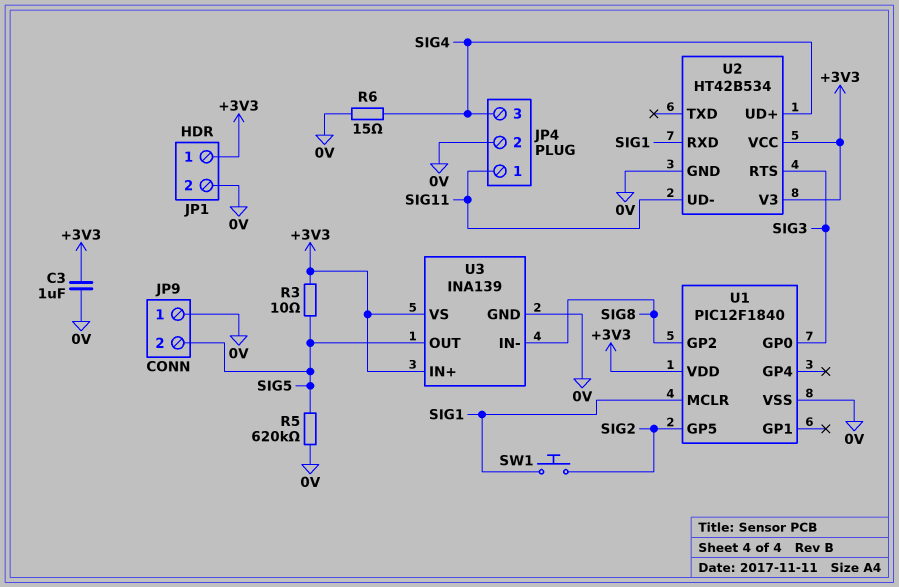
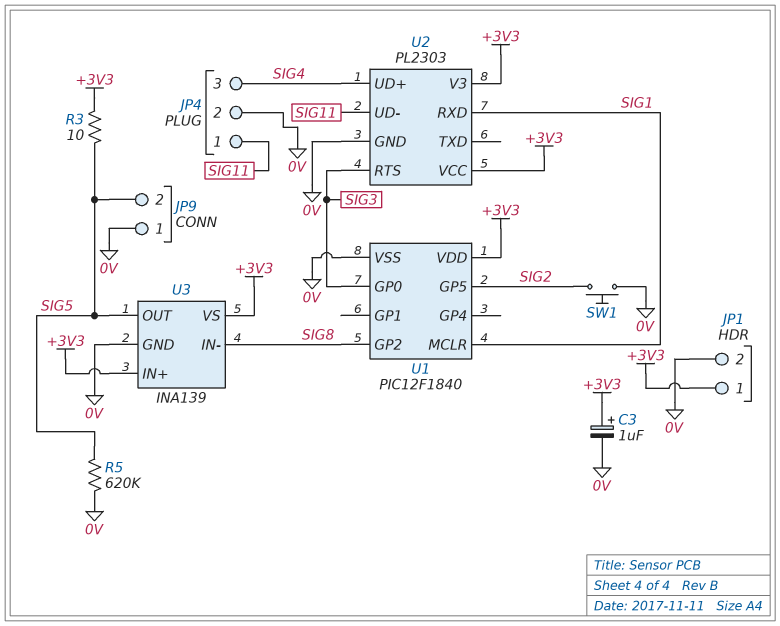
C3: 1uF (+3V3, 0V) -> 1uF (plus +3V3, minus 0V)
R6: 15 (0V, SIG4) -> none
SW1: button (SIG1, SIG2) -> button (0V, SIG2)
U2: HT42B534 -> PL2303

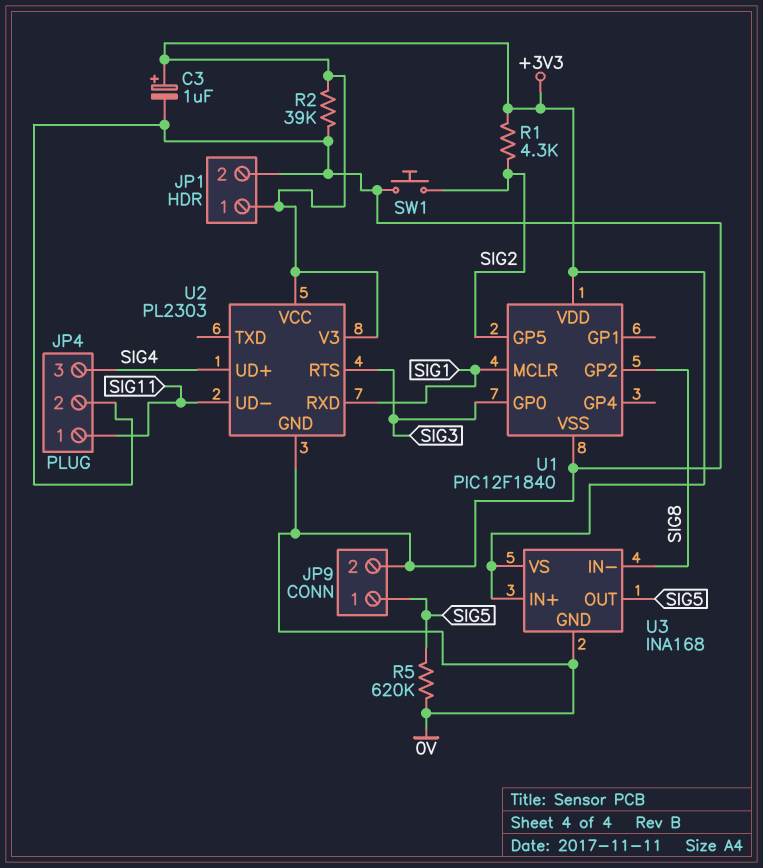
JP9 pin 1: 0V -> SIG5
JP9 pin 2: SIG5 -> 0V
R1: none -> 4.3k (+3V3, SIG2)
R2: none -> 39k (+3V3, 0V)
R3: 10 (+3V3, SIG5) -> none
U3: INA139 -> INA168

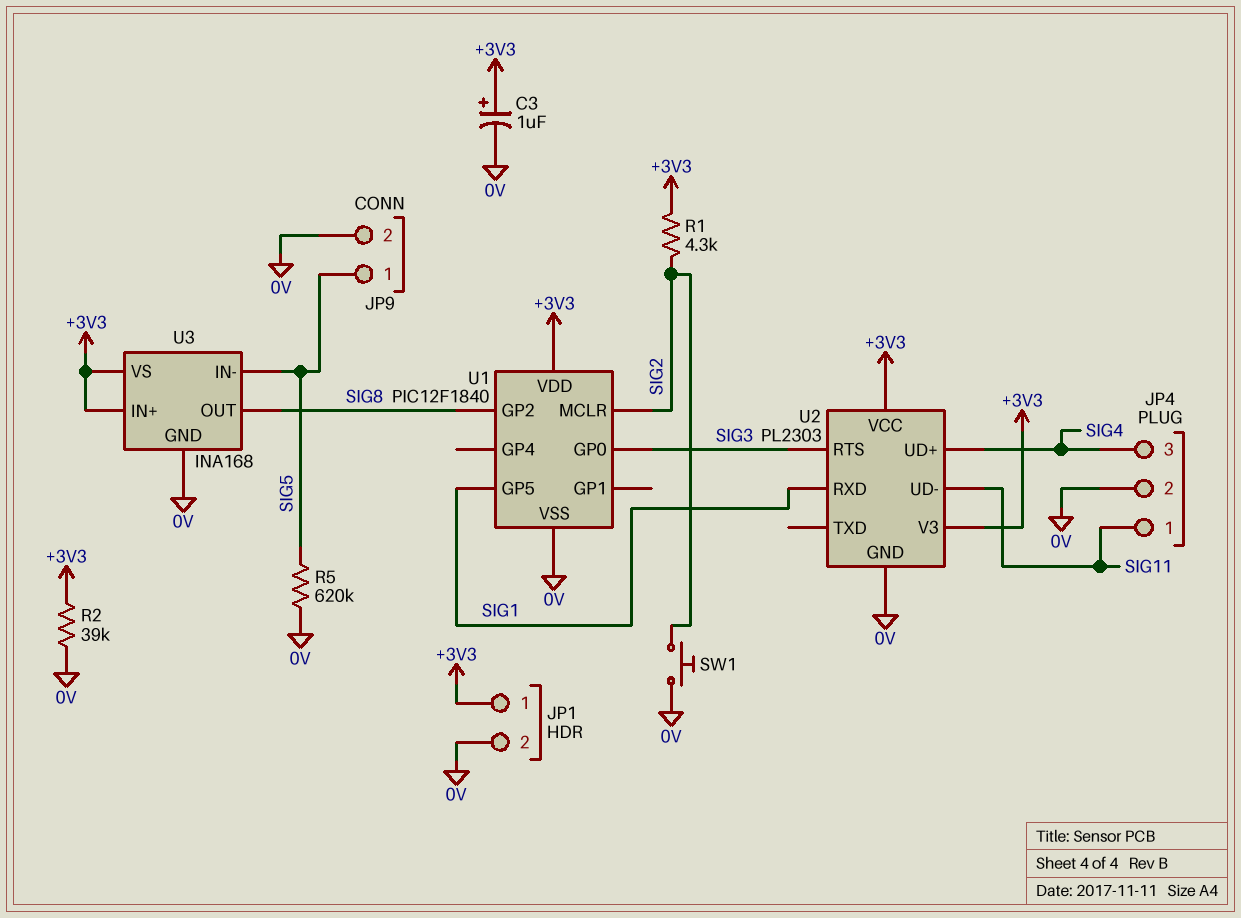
U1 pin GP5: SIG2 -> SIG1
U1 pin MCLR: SIG1 -> SIG2
U3 pin IN-: SIG8 -> SIG5
U3 pin OUT: SIG5 -> SIG8

